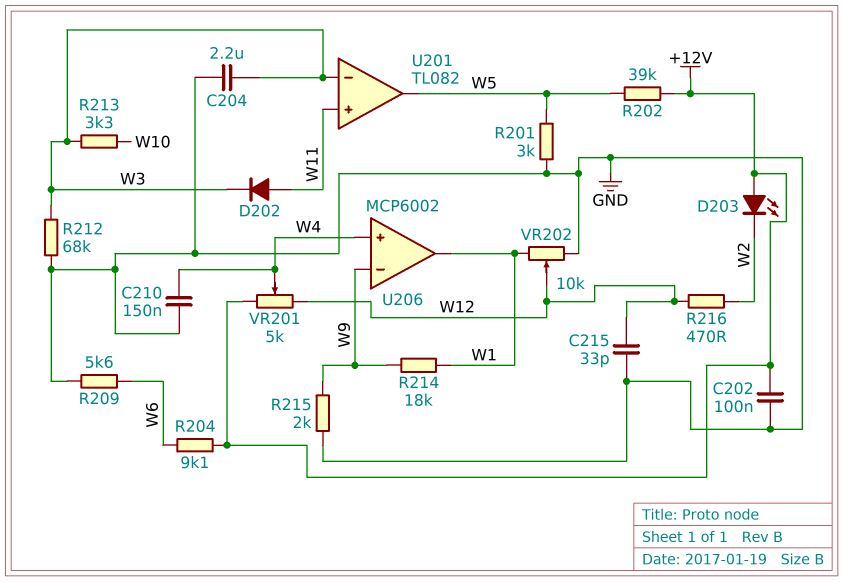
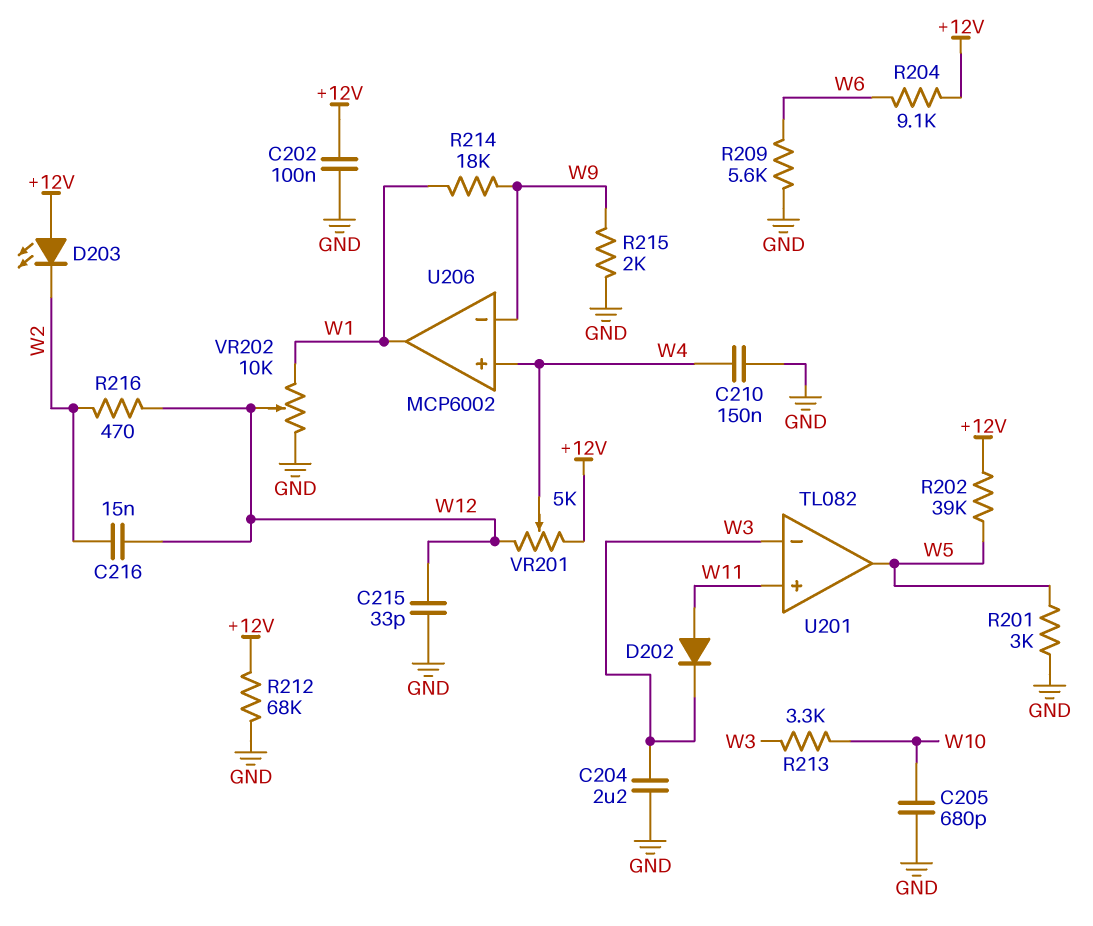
C205: none -> 680pF (GND, W10)
C216: none -> 15nF (W2, W12)
R212: 68k (GND, W3) -> 68k (+12V, GND)

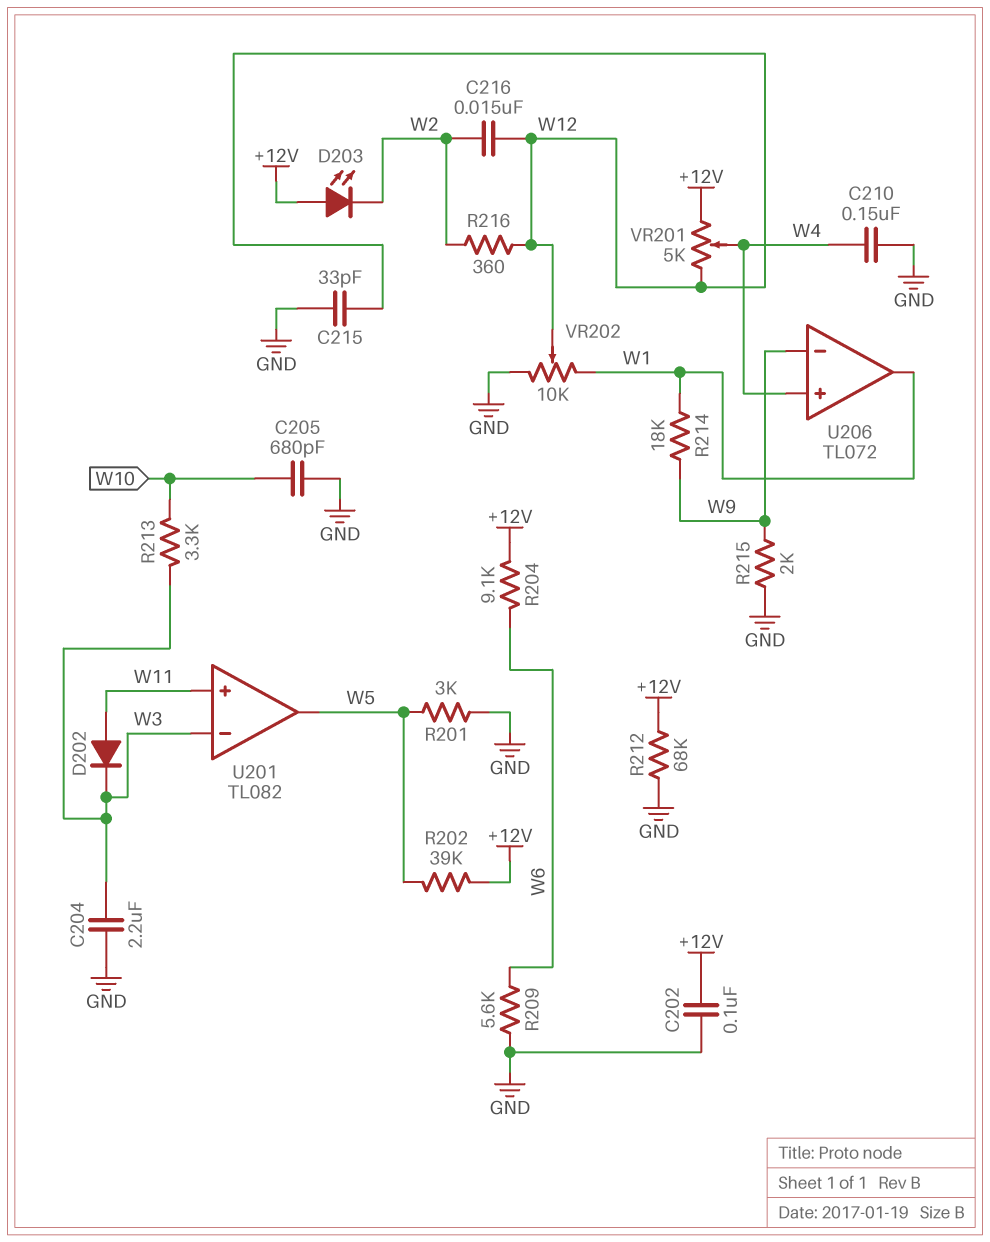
R216: 470 (W2, W12) -> 360 (W2, W12)
U206: MCP6002 -> TL072

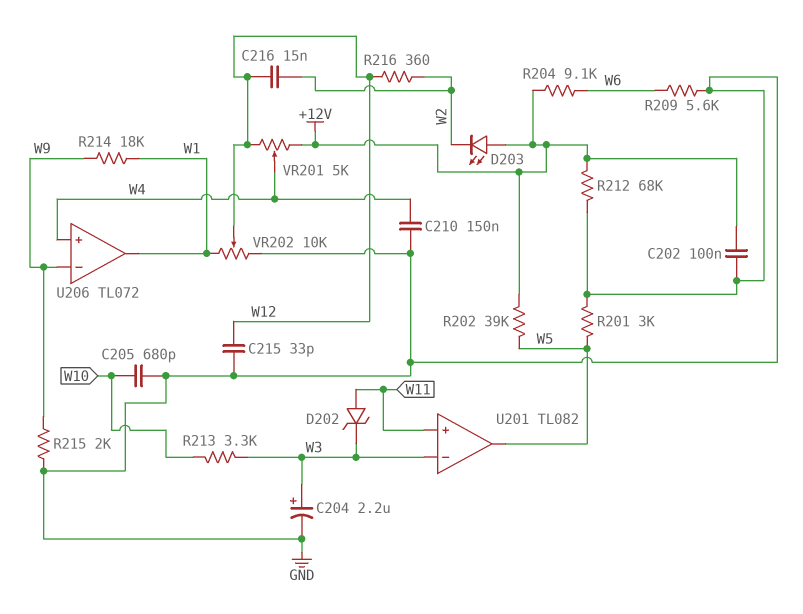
C204: 2.2uF (GND, W3) -> 2.2uF (plus W3, minus GND)
D202: diode (A W11, K W3) -> zener (A W11, K W3)

